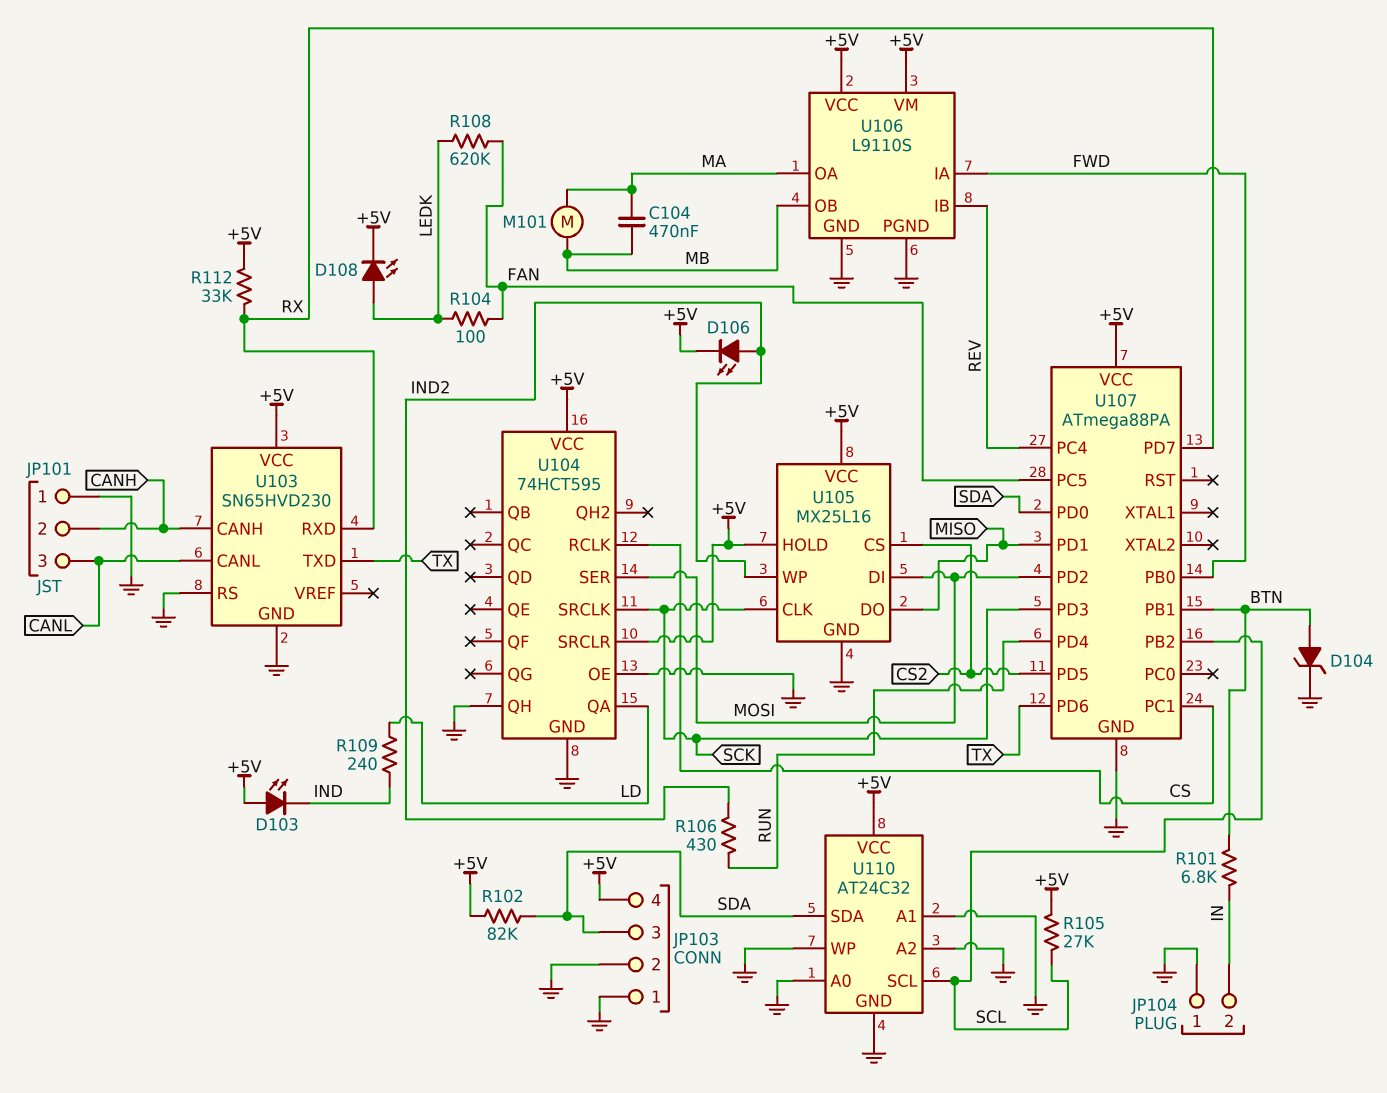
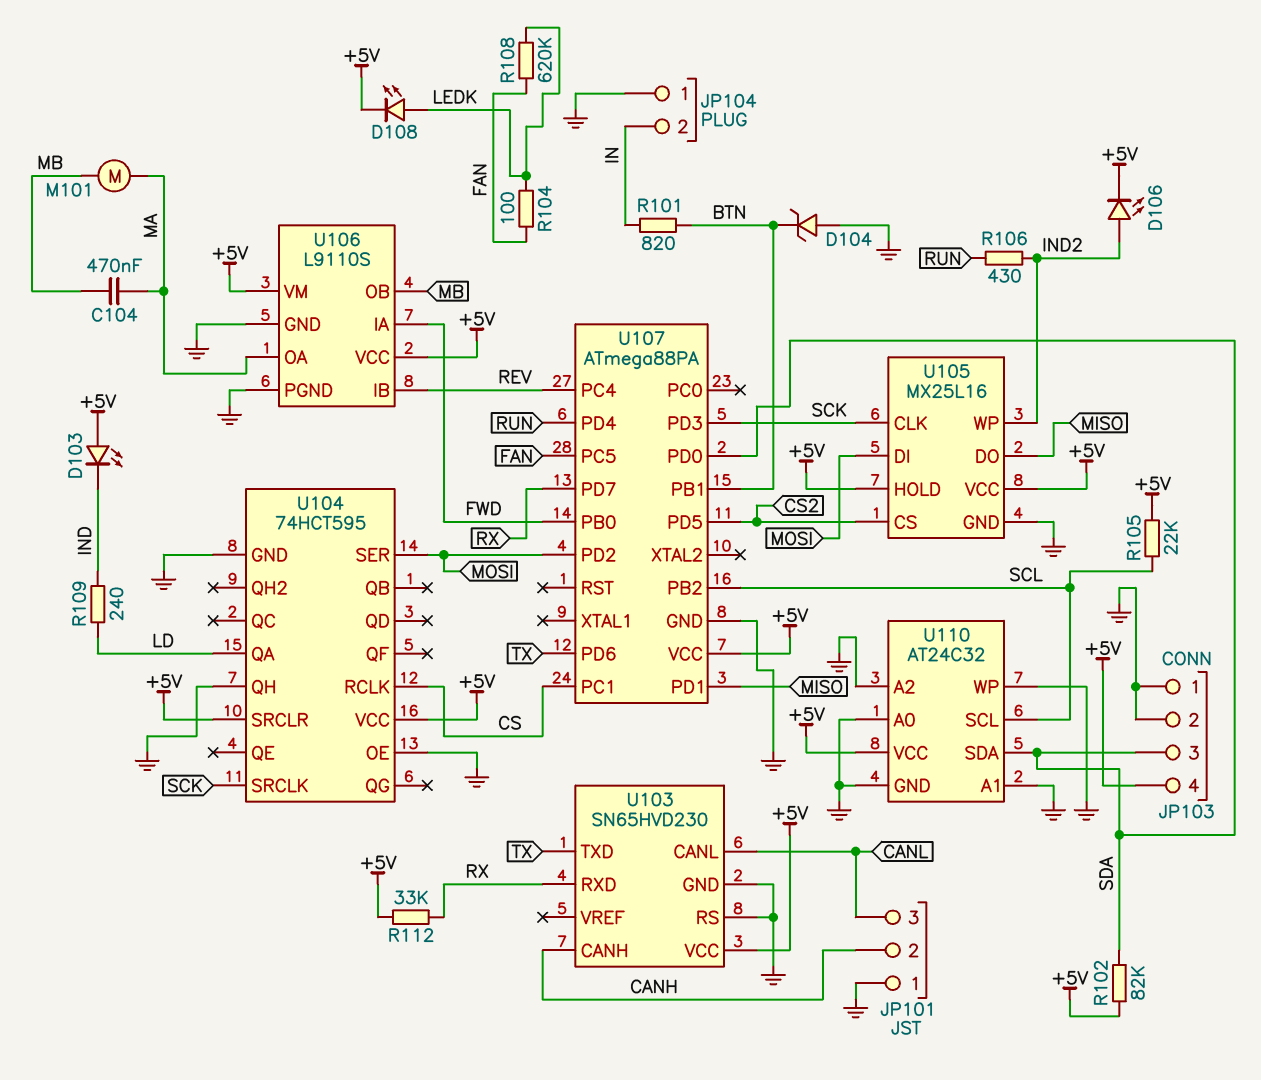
D104: zener (A BTN, K GND) -> zener (A GND, K BTN)
R101: 6.8k (BTN, IN) -> 820 (BTN, IN)
R105: 27k (+5V, SCL) -> 22k (+5V, SCL)

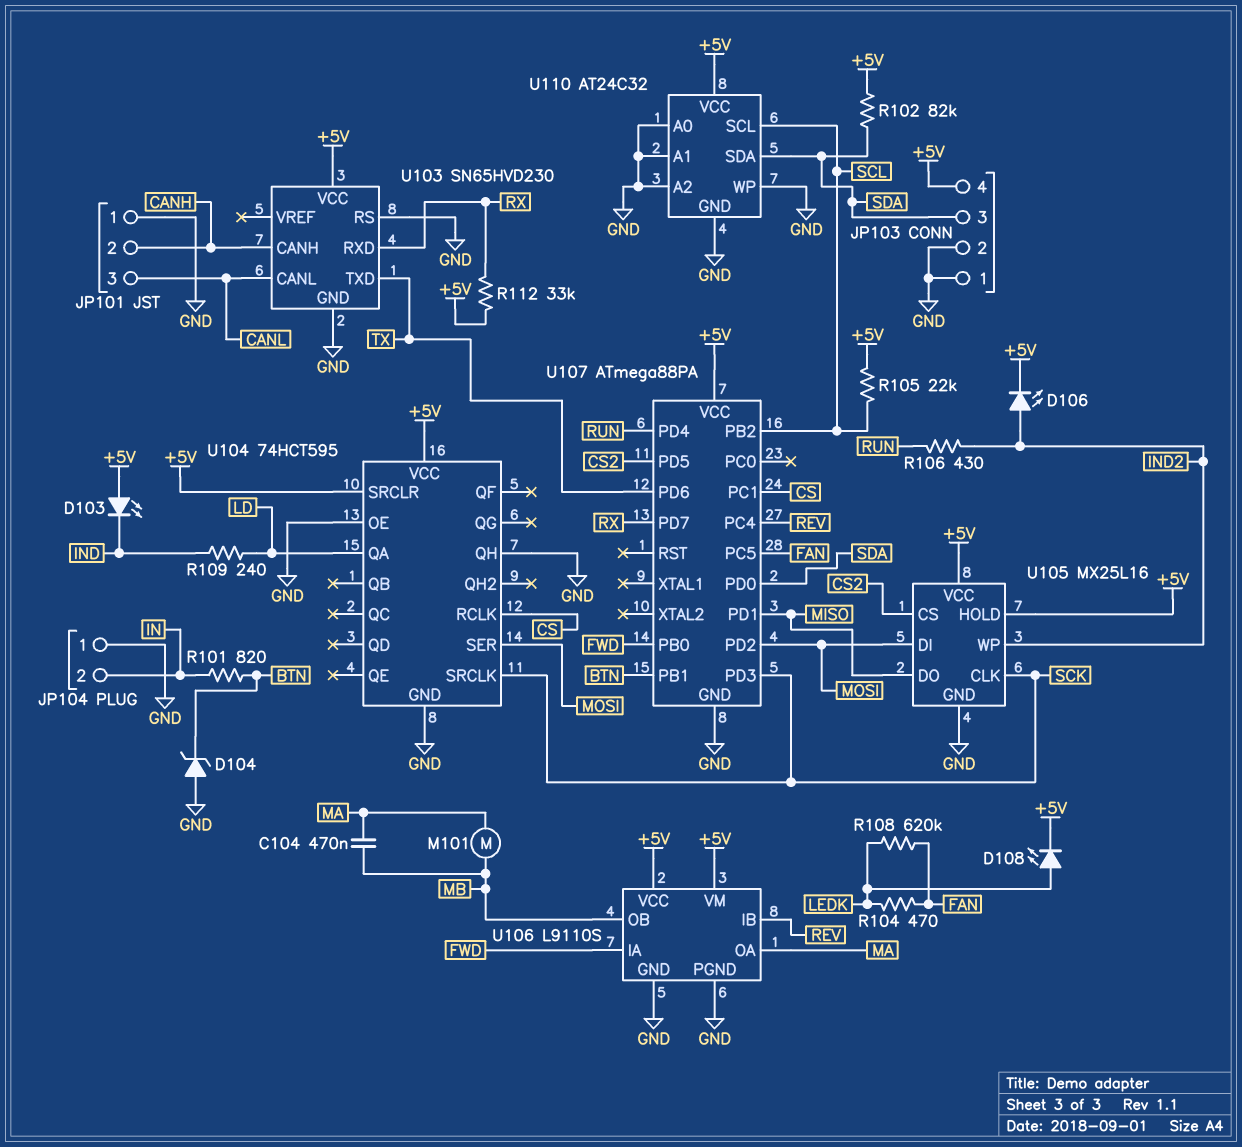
R104: 100 (FAN, LEDK) -> 470 (FAN, LEDK)

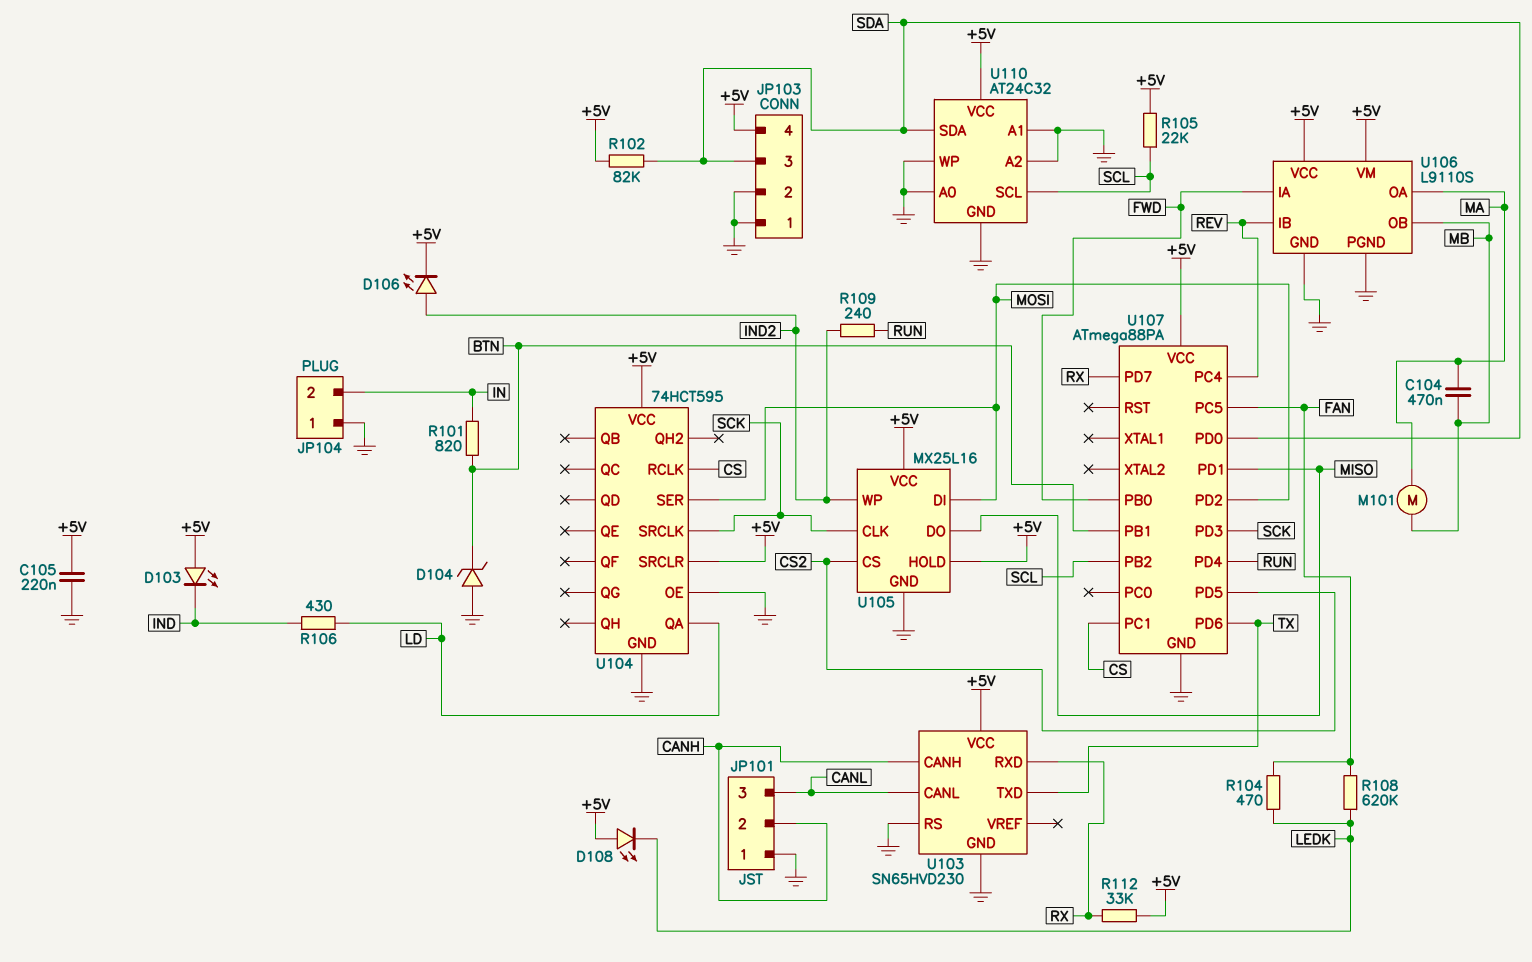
C105: none -> 220nF (+5V, GND)
D108: LED (A LEDK, K +5V) -> LED (A +5V, K LEDK)
R106: 430 (IND2, RUN) -> 430 (IND, LD)
R109: 240 (IND, LD) -> 240 (IND2, RUN)
U104 pin QH: GND -> none

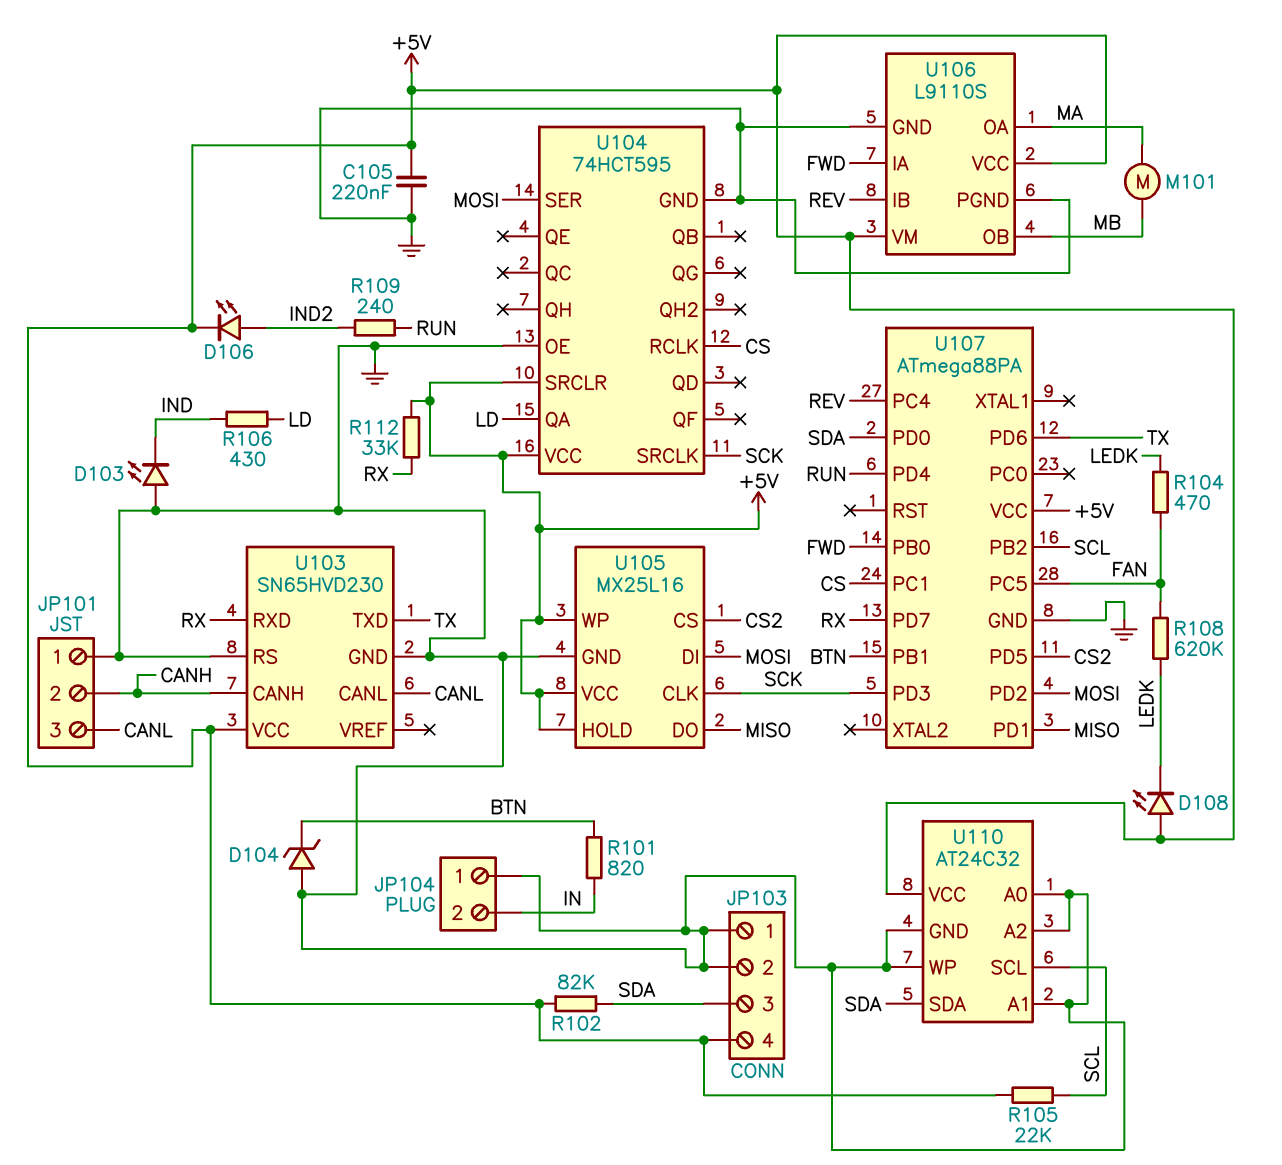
C104: 470nF (MA, MB) -> none
D103: LED (A +5V, K IND) -> LED (A GND, K IND)
U105 pin WP: IND2 -> +5V

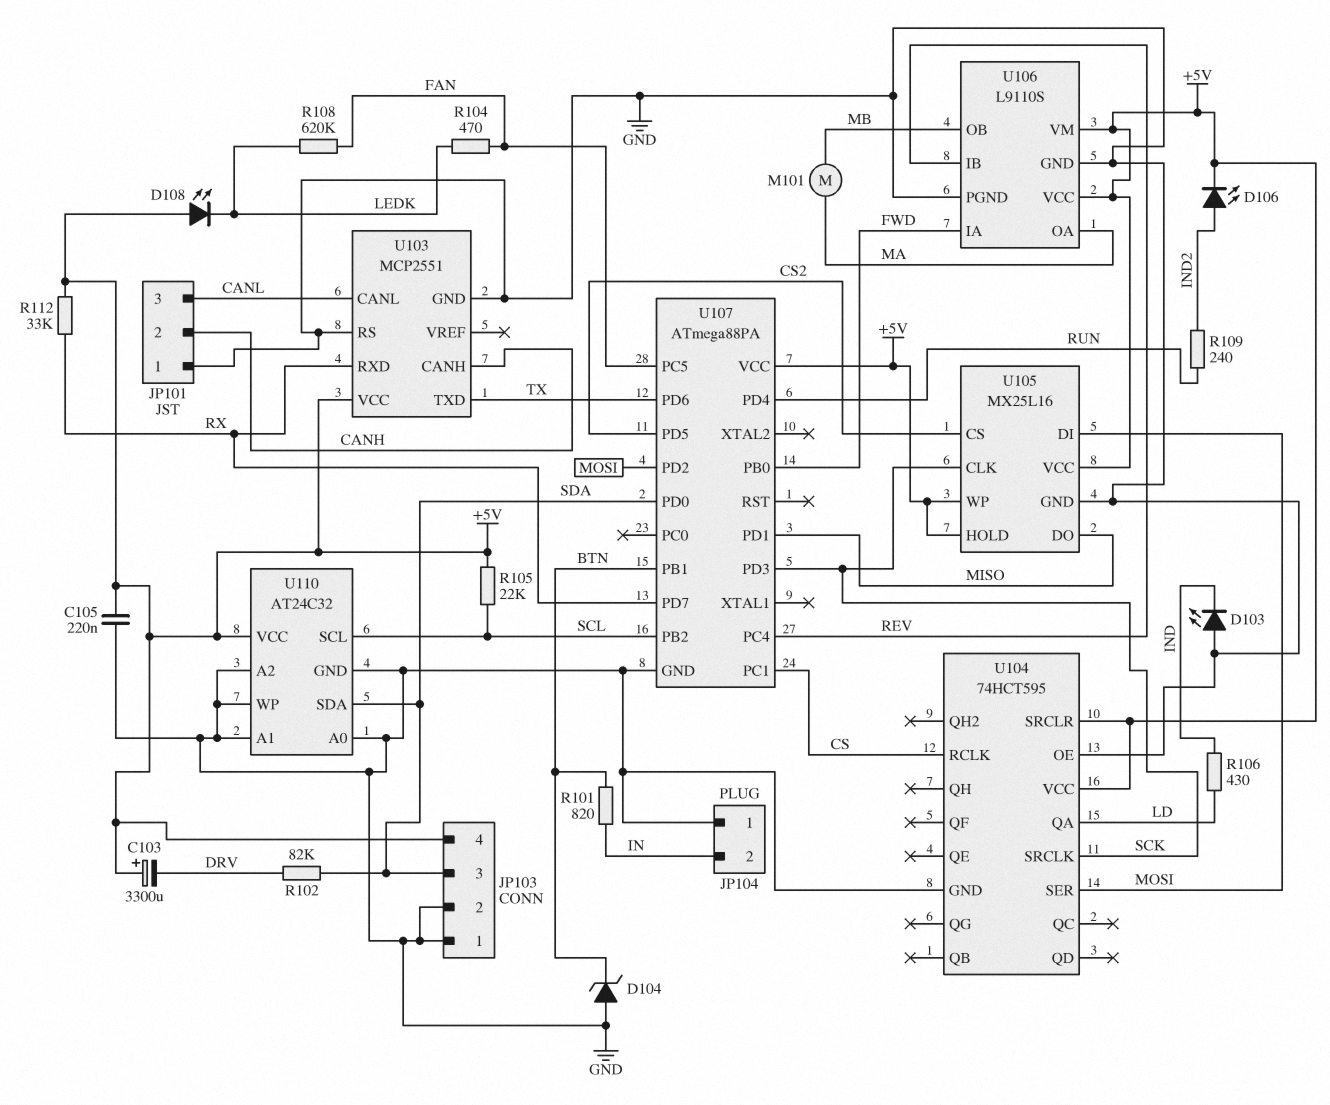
C103: none -> 3300uF (plus +5V, minus DRV)
R102: 82k (+5V, SDA) -> 82k (DRV, SDA)
U103: SN65HVD230 -> MCP2551

